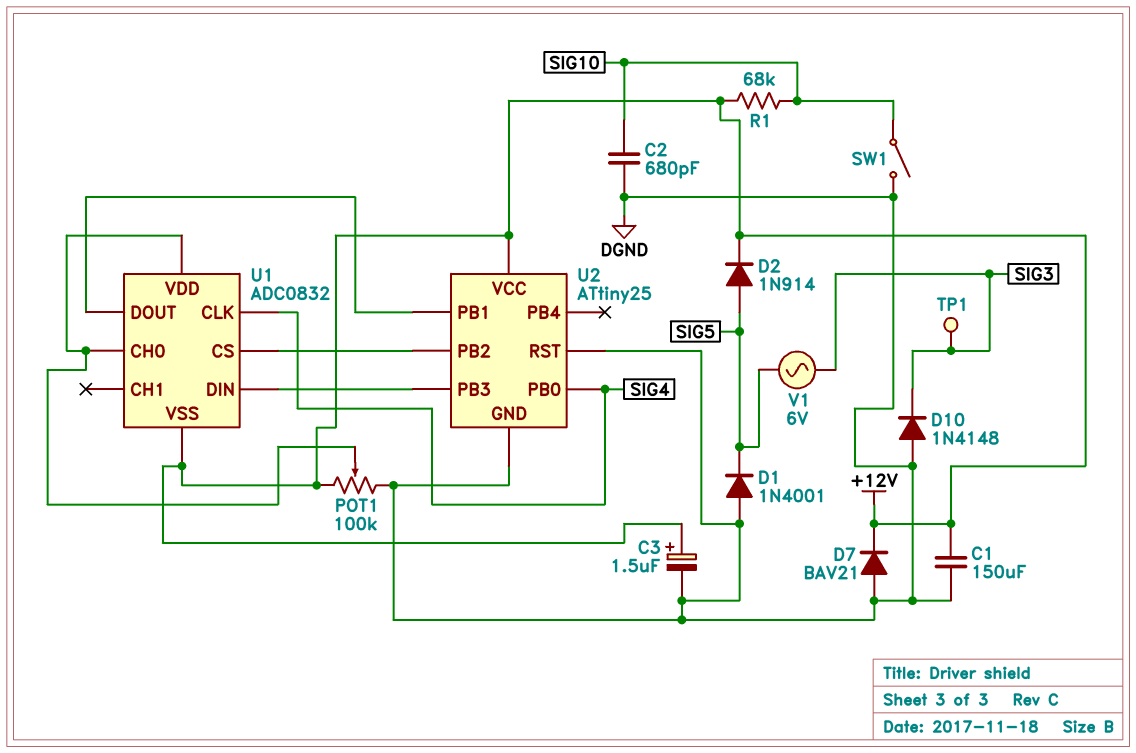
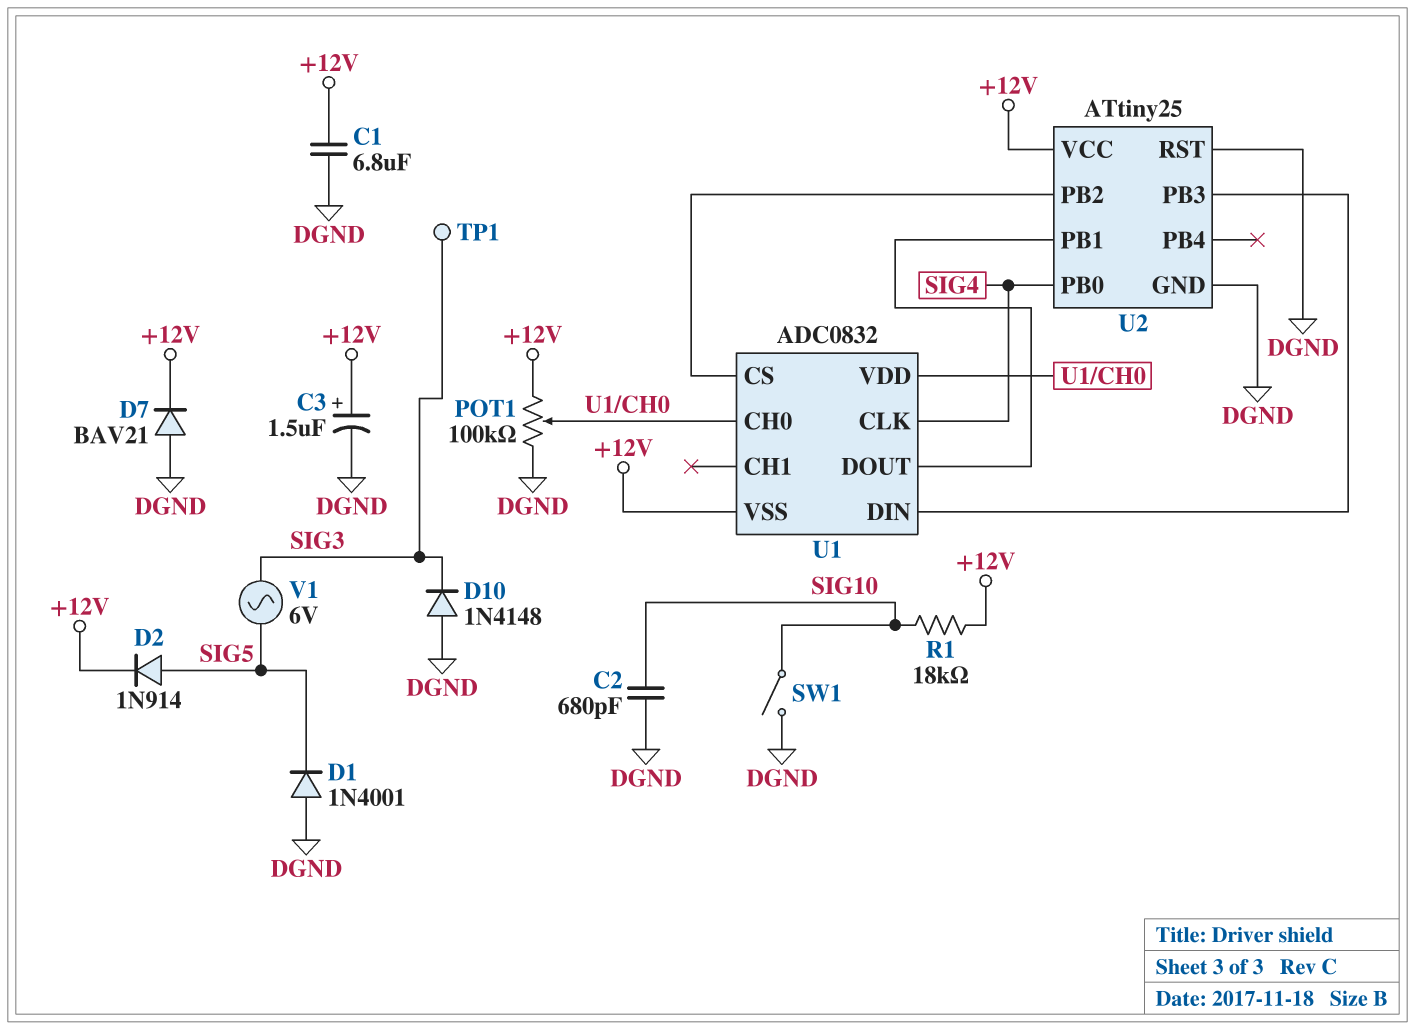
C1: 150uF (+12V, DGND) -> 6.8uF (+12V, DGND)
R1: 68k (+12V, SIG10) -> 18k (+12V, SIG10)

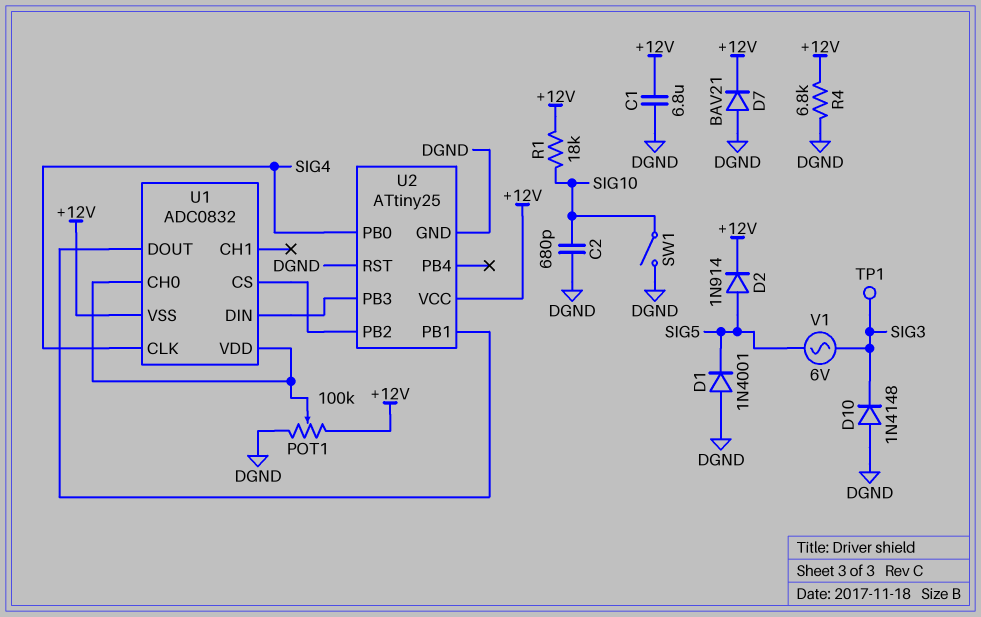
C3: 1.5uF (plus +12V, minus DGND) -> none
R4: none -> 6.8k (+12V, DGND)

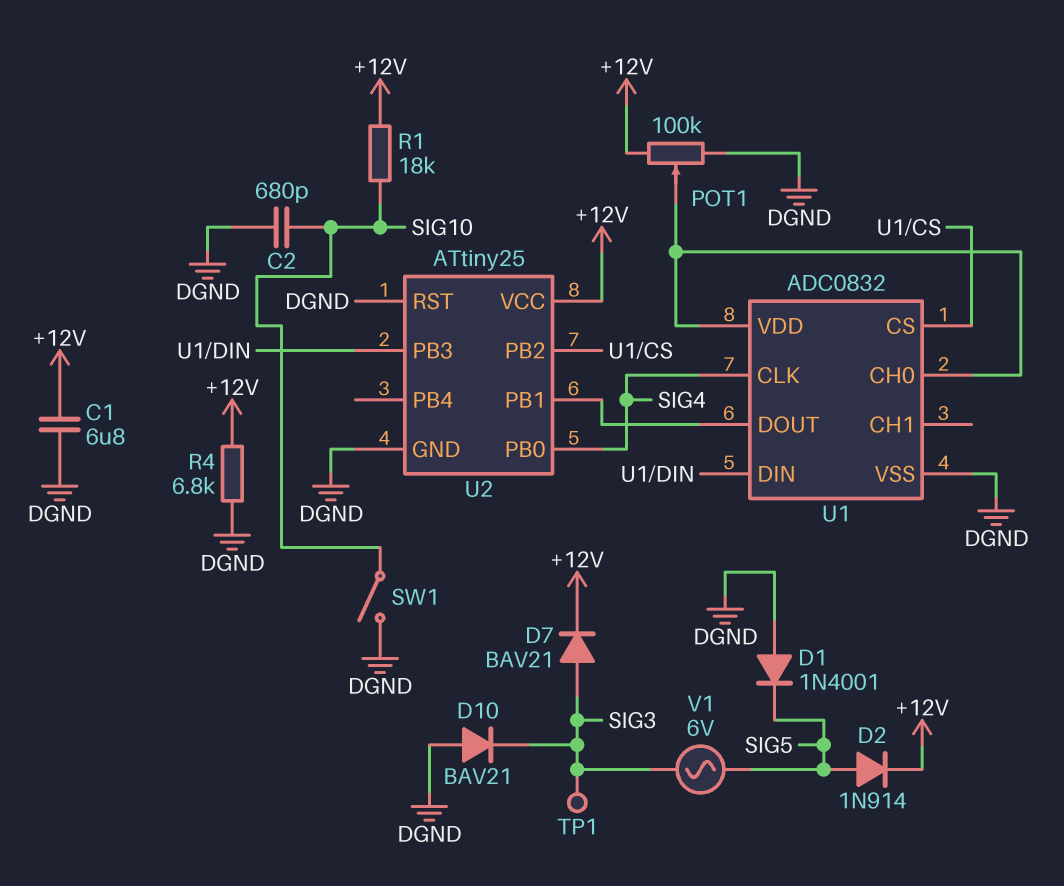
D7: diode BAV21 (A DGND, K +12V) -> diode BAV21 (A SIG3, K +12V)
D10: diode 1N4148 (A DGND, K SIG3) -> diode BAV21 (A DGND, K SIG3)
U1 pin VSS: +12V -> DGND

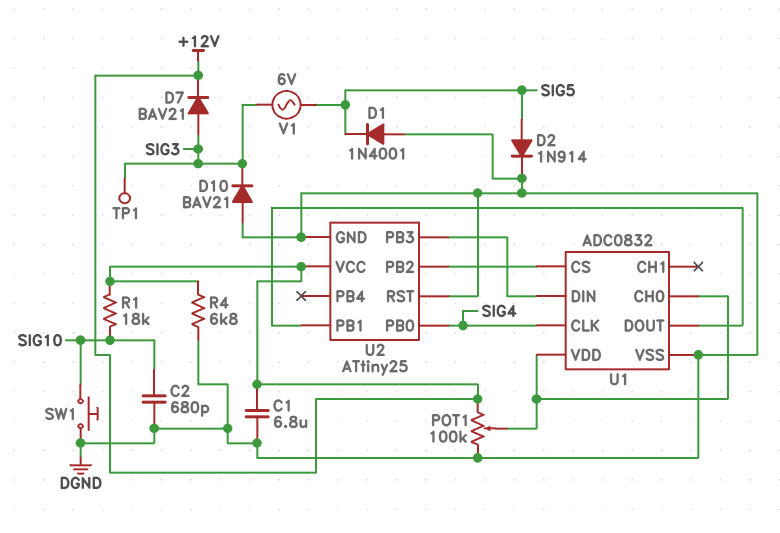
D2: diode 1N914 (A SIG5, K +12V) -> diode 1N914 (A SIG5, K DGND)
SW1: switch (DGND, SIG10) -> button (DGND, SIG10)

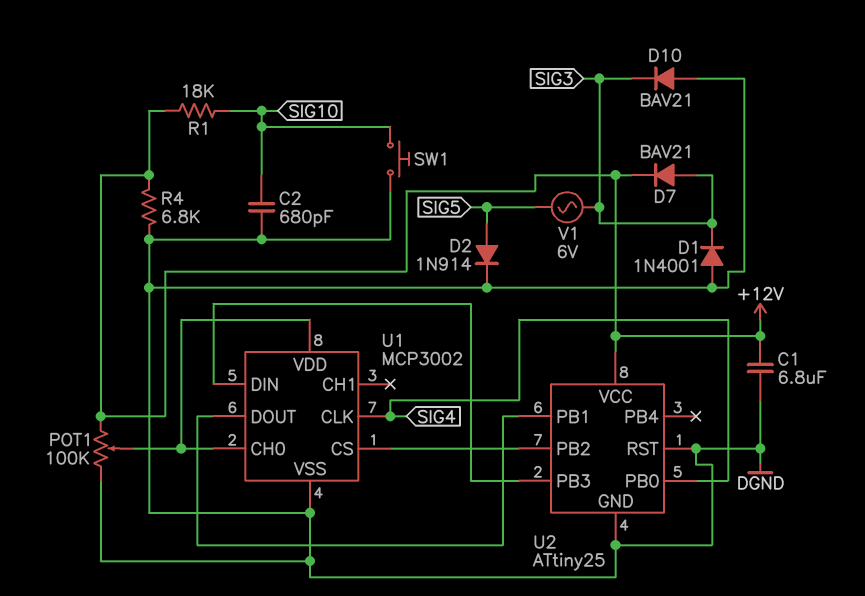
D1: diode 1N4001 (A DGND, K SIG5) -> diode 1N4001 (A DGND, K SIG3)
TP1: test point (SIG3) -> none
U1: ADC0832 -> MCP3002

